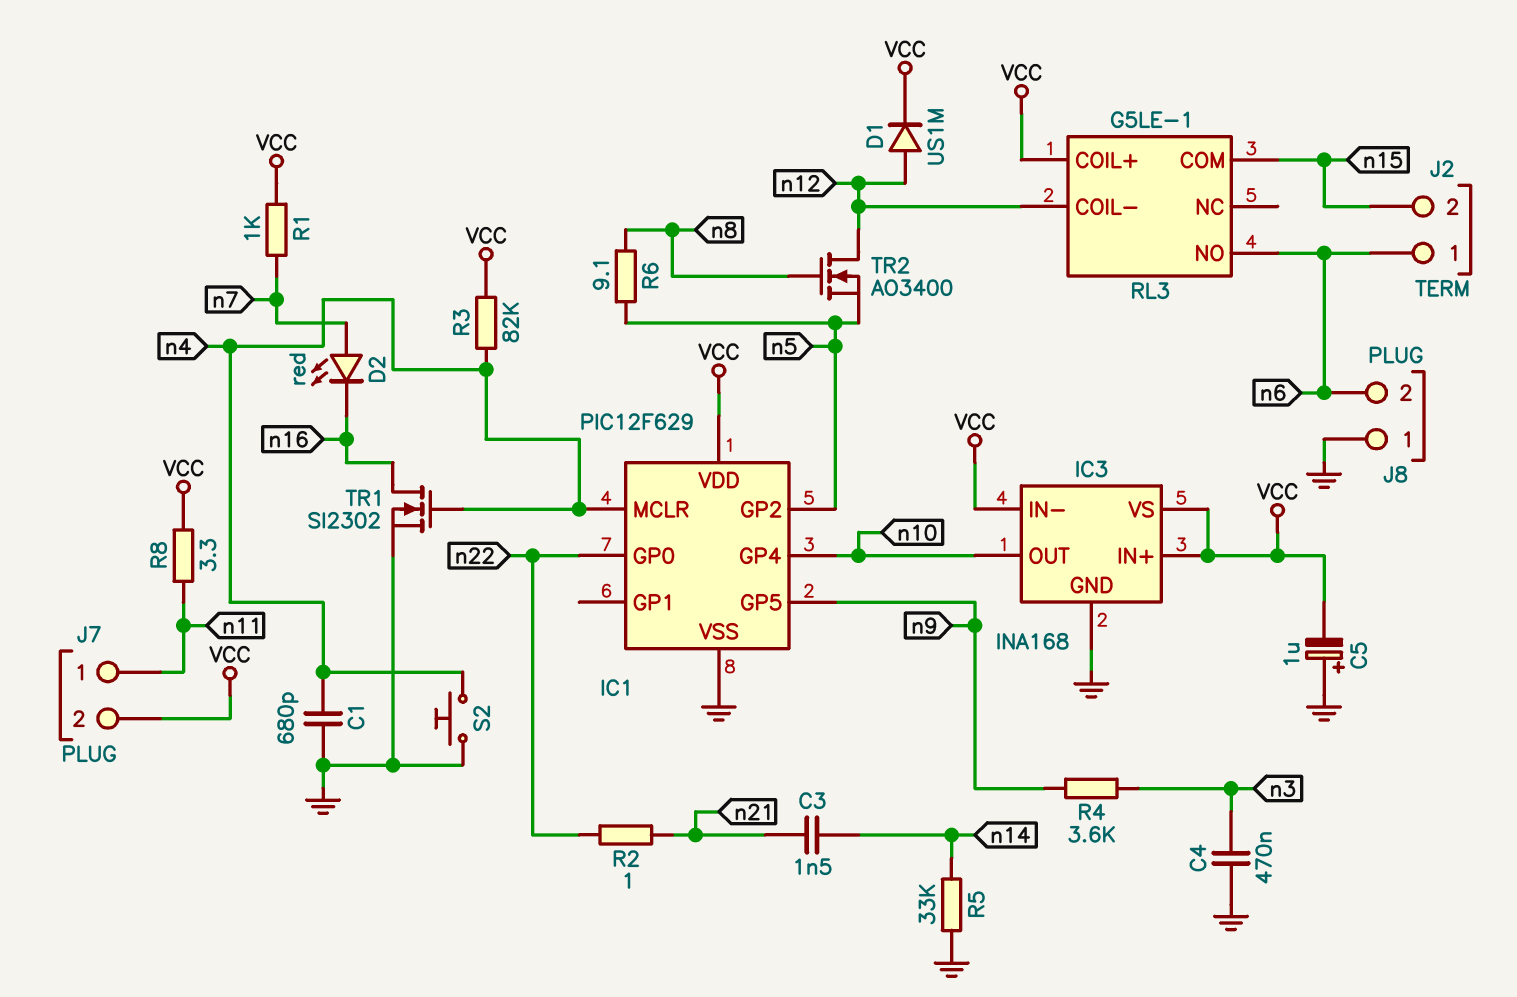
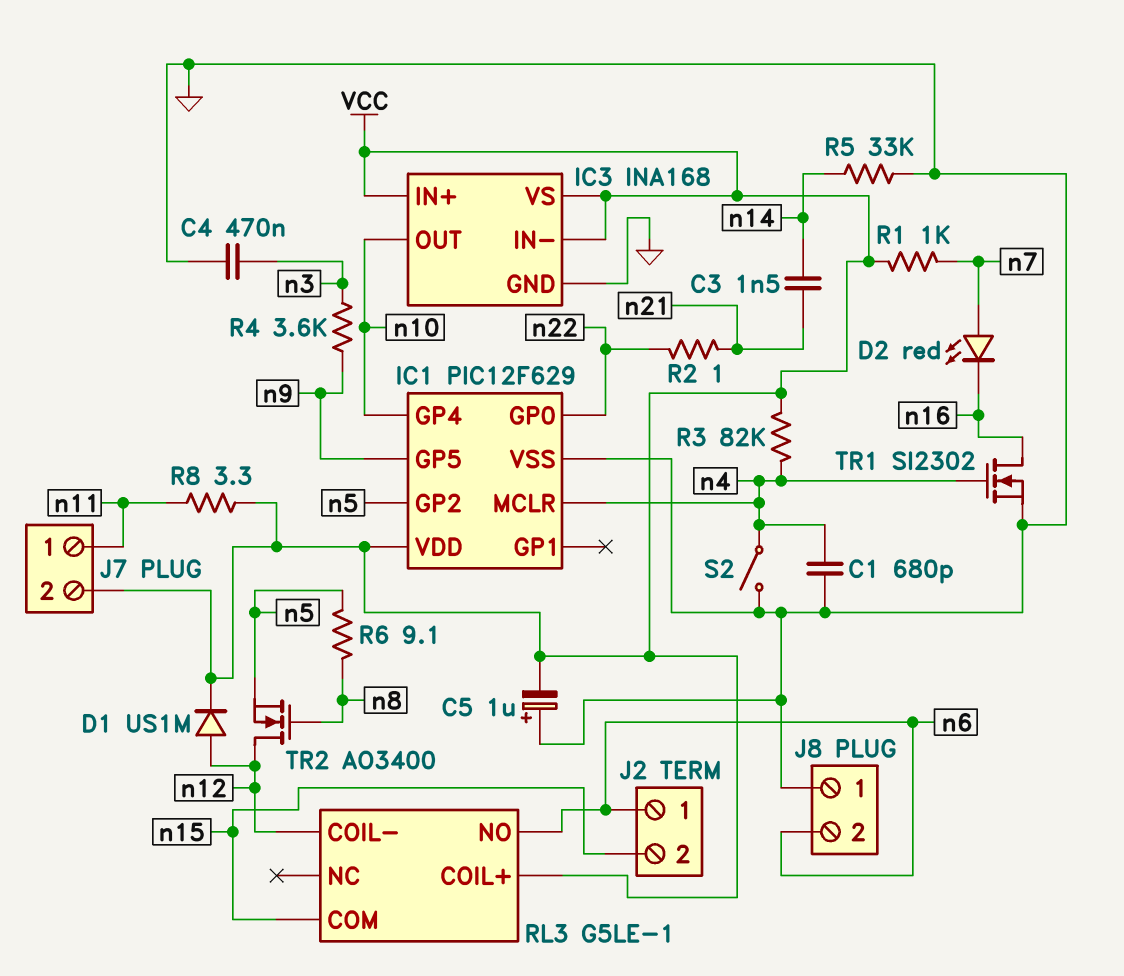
S2: button (GND, n4) -> switch (GND, n4)

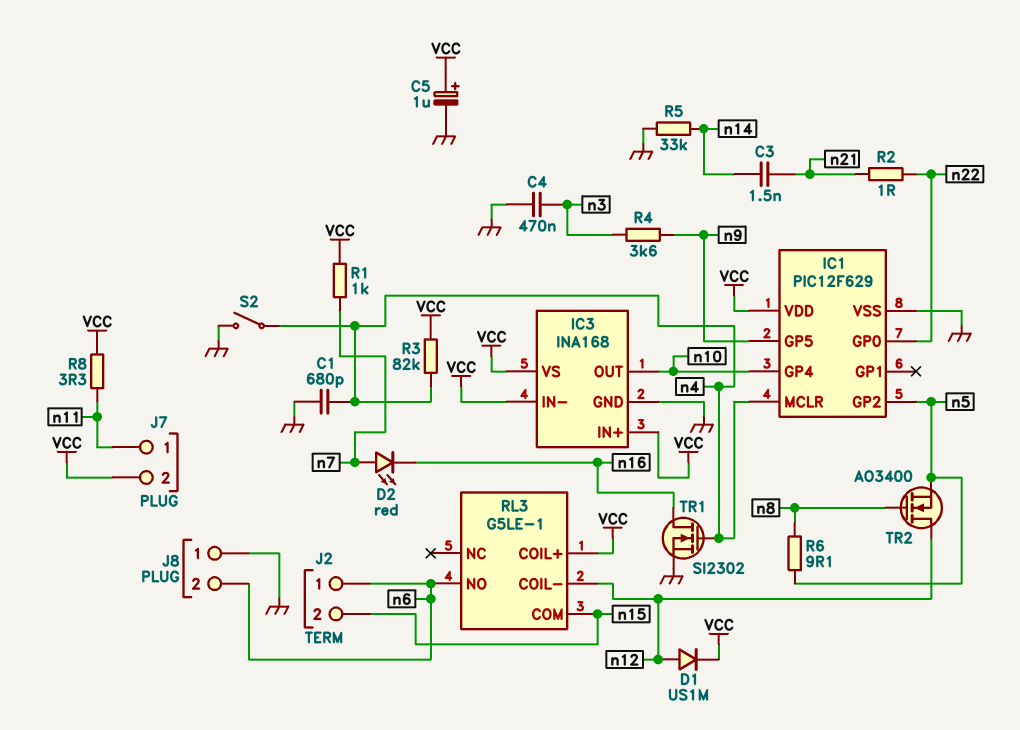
C5: 1uF (plus GND, minus VCC) -> 1uF (plus VCC, minus GND)

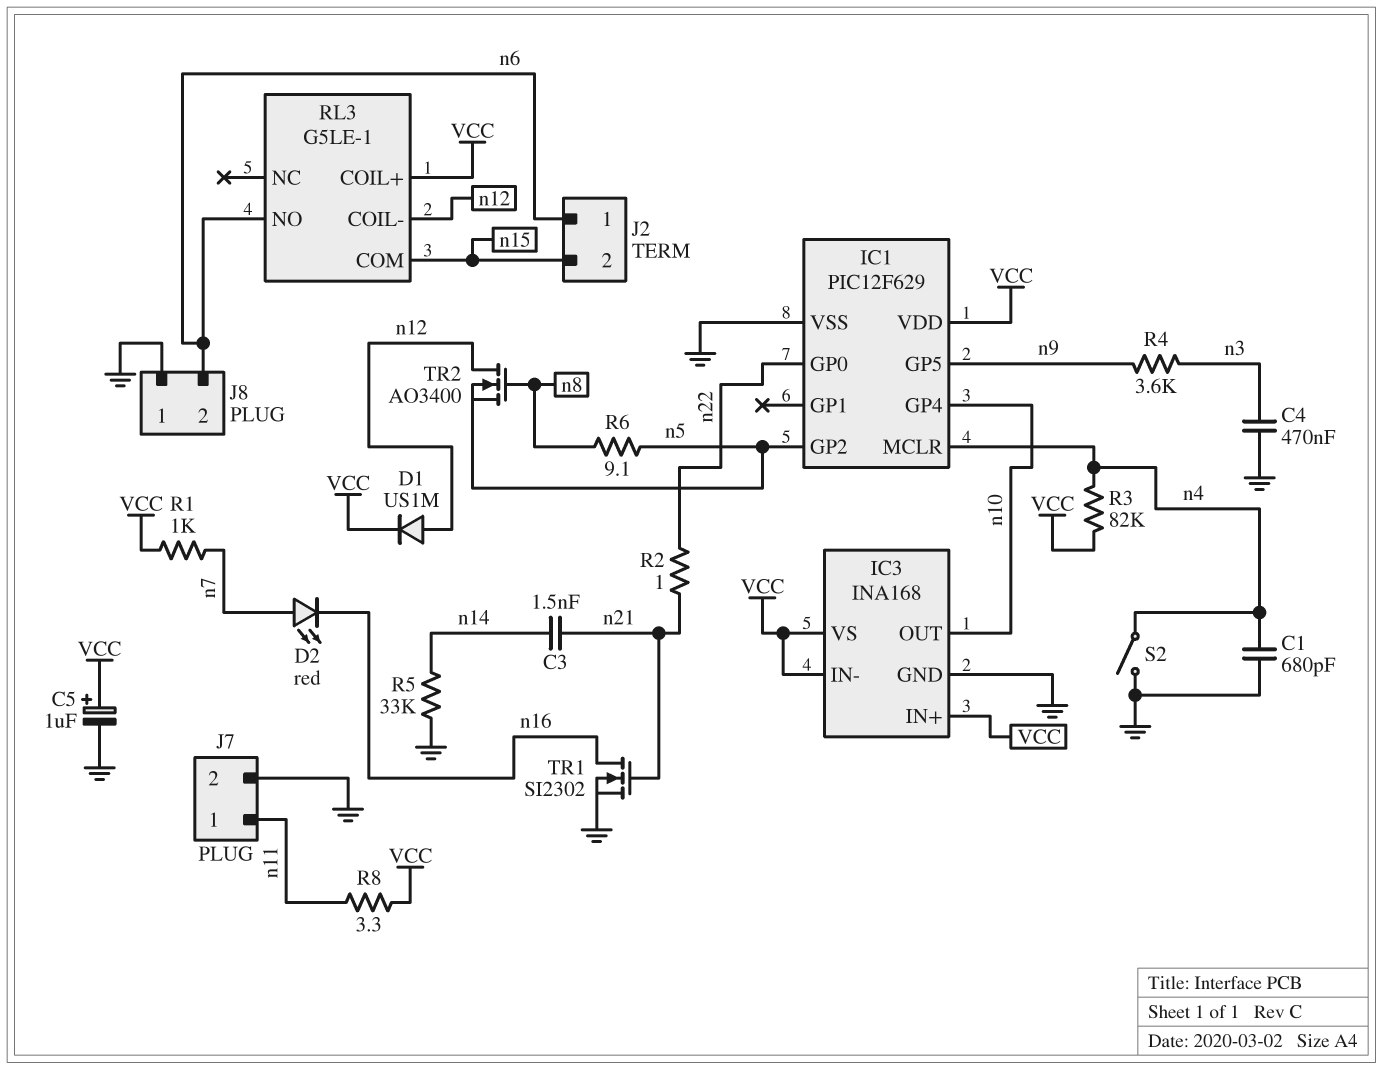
J7 pin 2: VCC -> GND
TR1: NMOS SI2302 (G n4, D n16, S GND) -> NMOS SI2302 (G n21, D n16, S GND)

